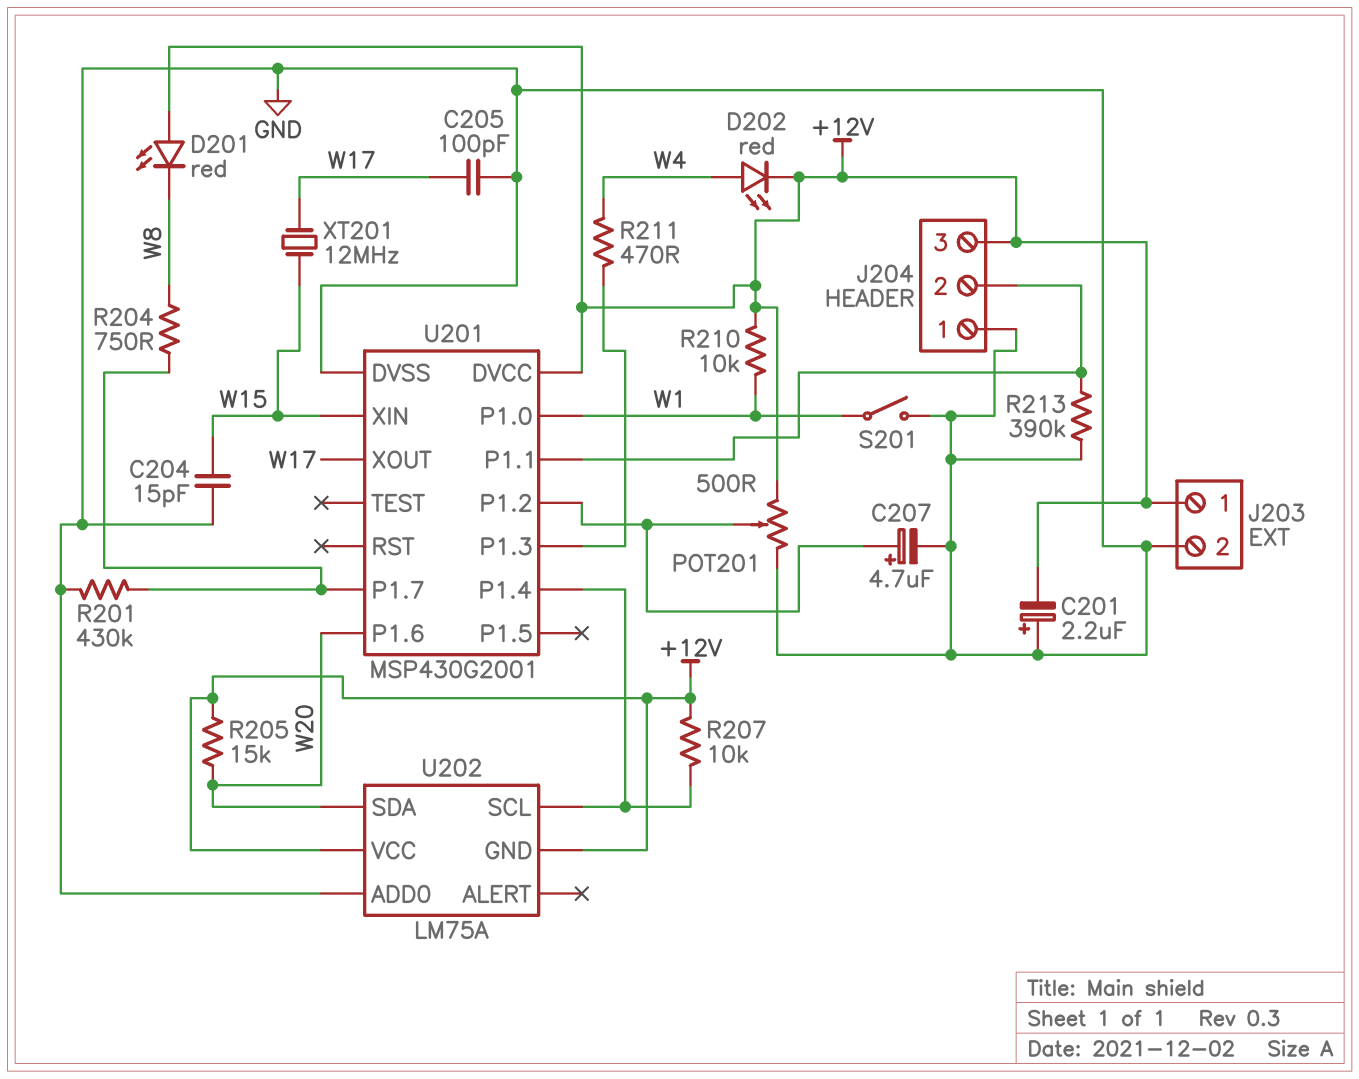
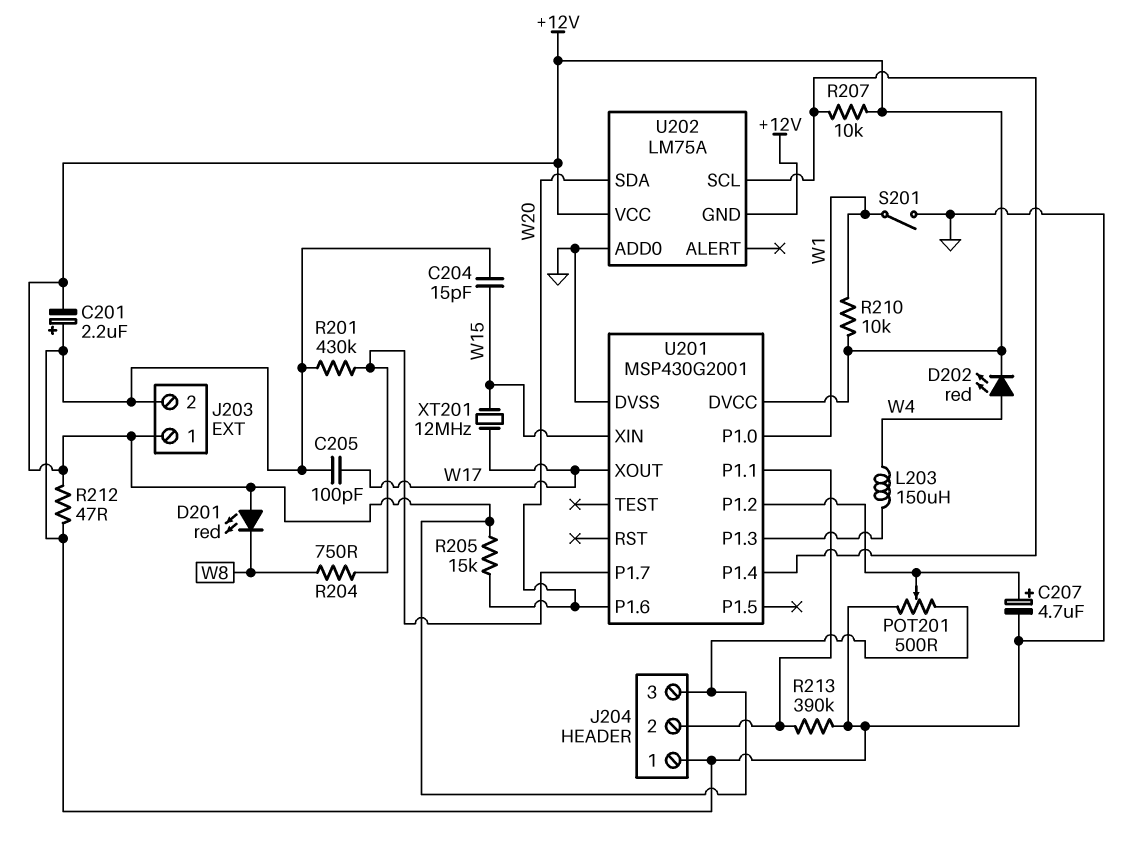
L203: none -> 150uH (U201/P1.3, W4)
R211: 470 (U201/P1.3, W4) -> none
R212: none -> 47 (+12V, GND)

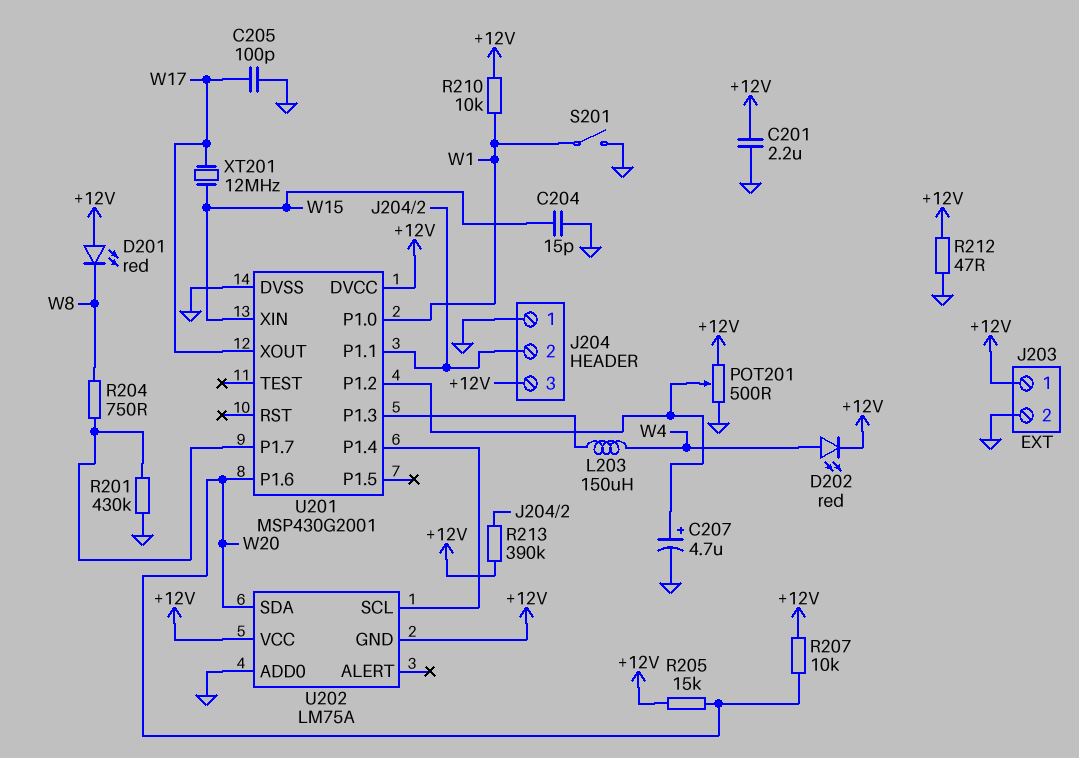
C201: 2.2uF (plus GND, minus +12V) -> 2.2uF (+12V, GND)
R207: 10k (+12V, U201/P1.4) -> 10k (+12V, W20)
R213: 390k (GND, J204/2) -> 390k (+12V, J204/2)

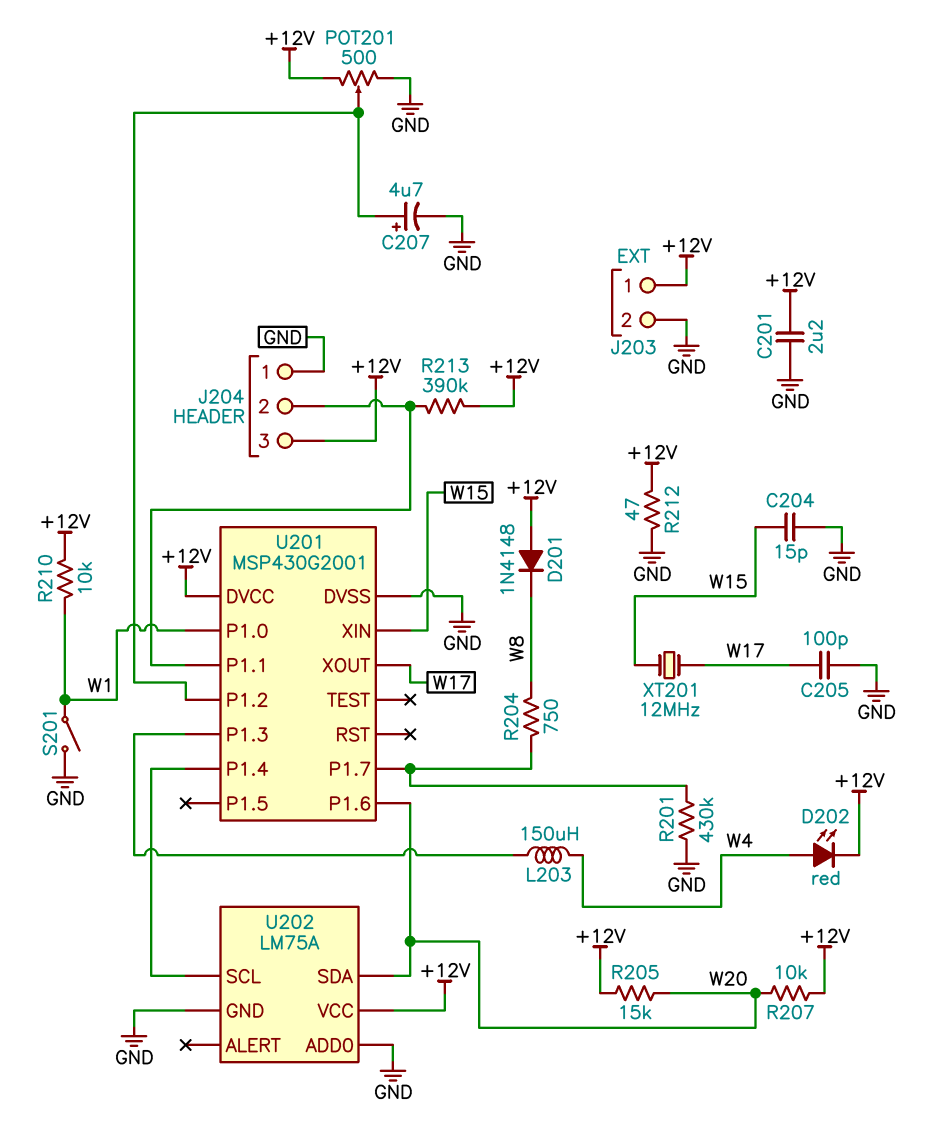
D201: LED red (A +12V, K W8) -> diode 1N4148 (A +12V, K W8)
U202 pin GND: +12V -> GND

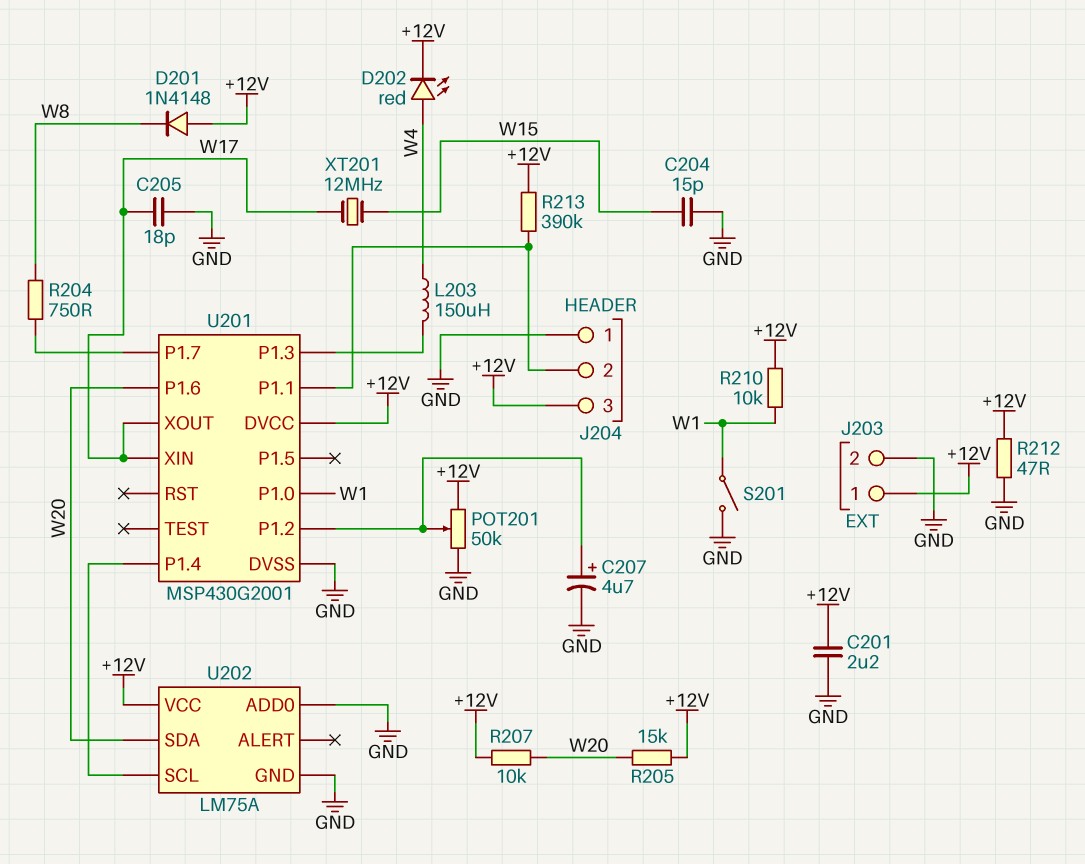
C205: 100pF (GND, W17) -> 18pF (GND, W17)
POT201: 500 (+12V, GND, wiper U201/P1.2) -> 50k (+12V, GND, wiper U201/P1.2)
R201: 430k (GND, U201/P1.7) -> none
U201 pin XIN: W15 -> W17

